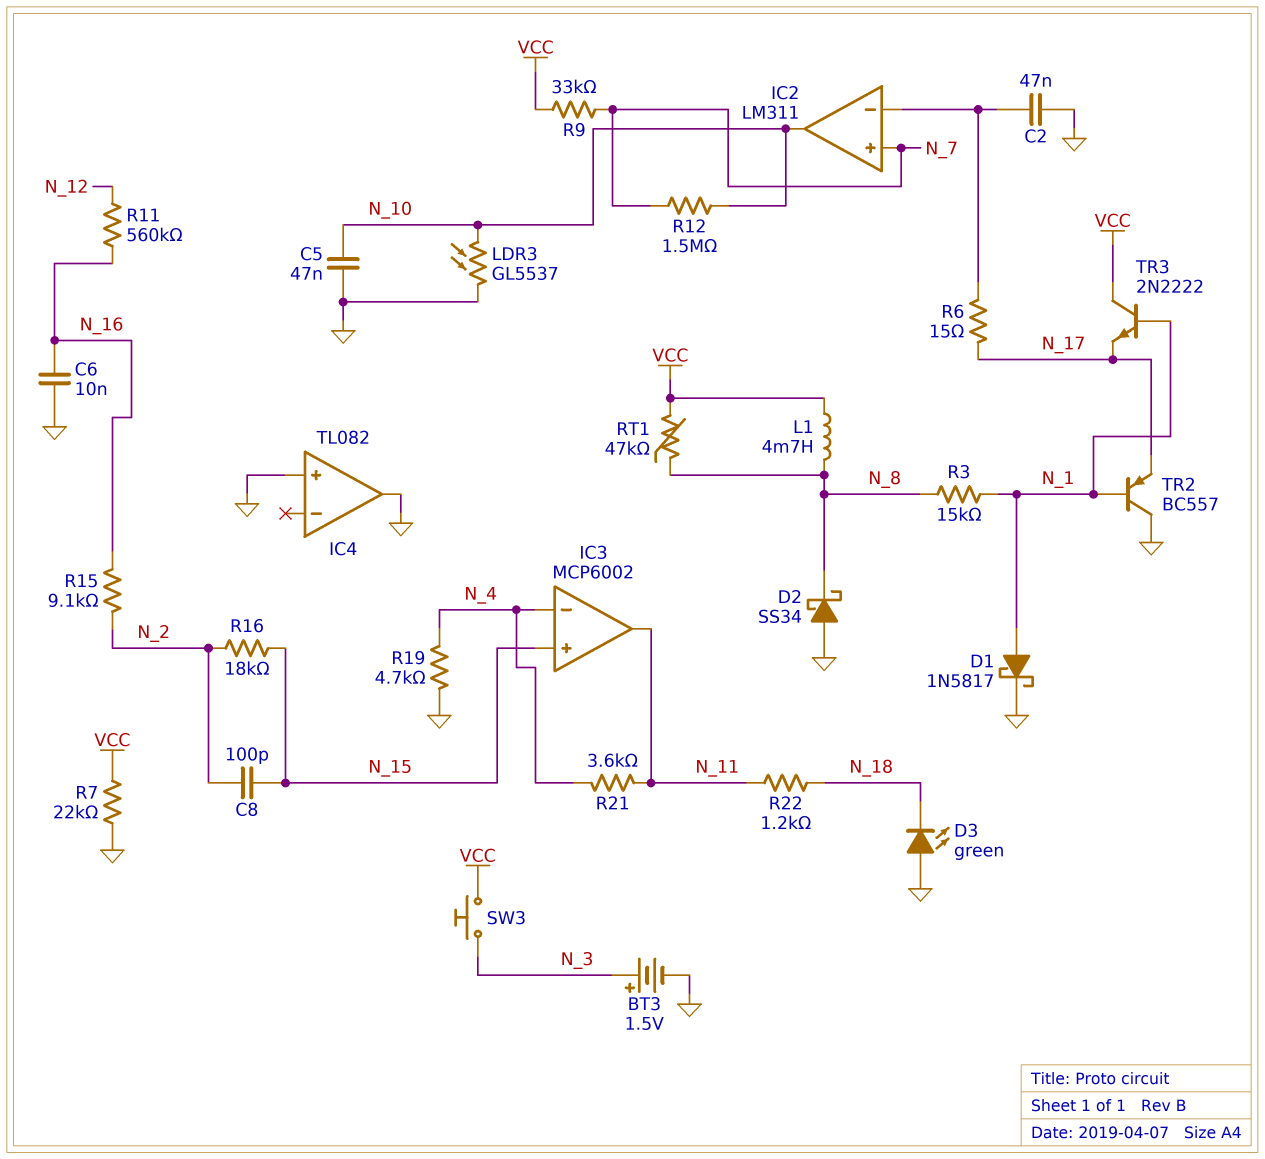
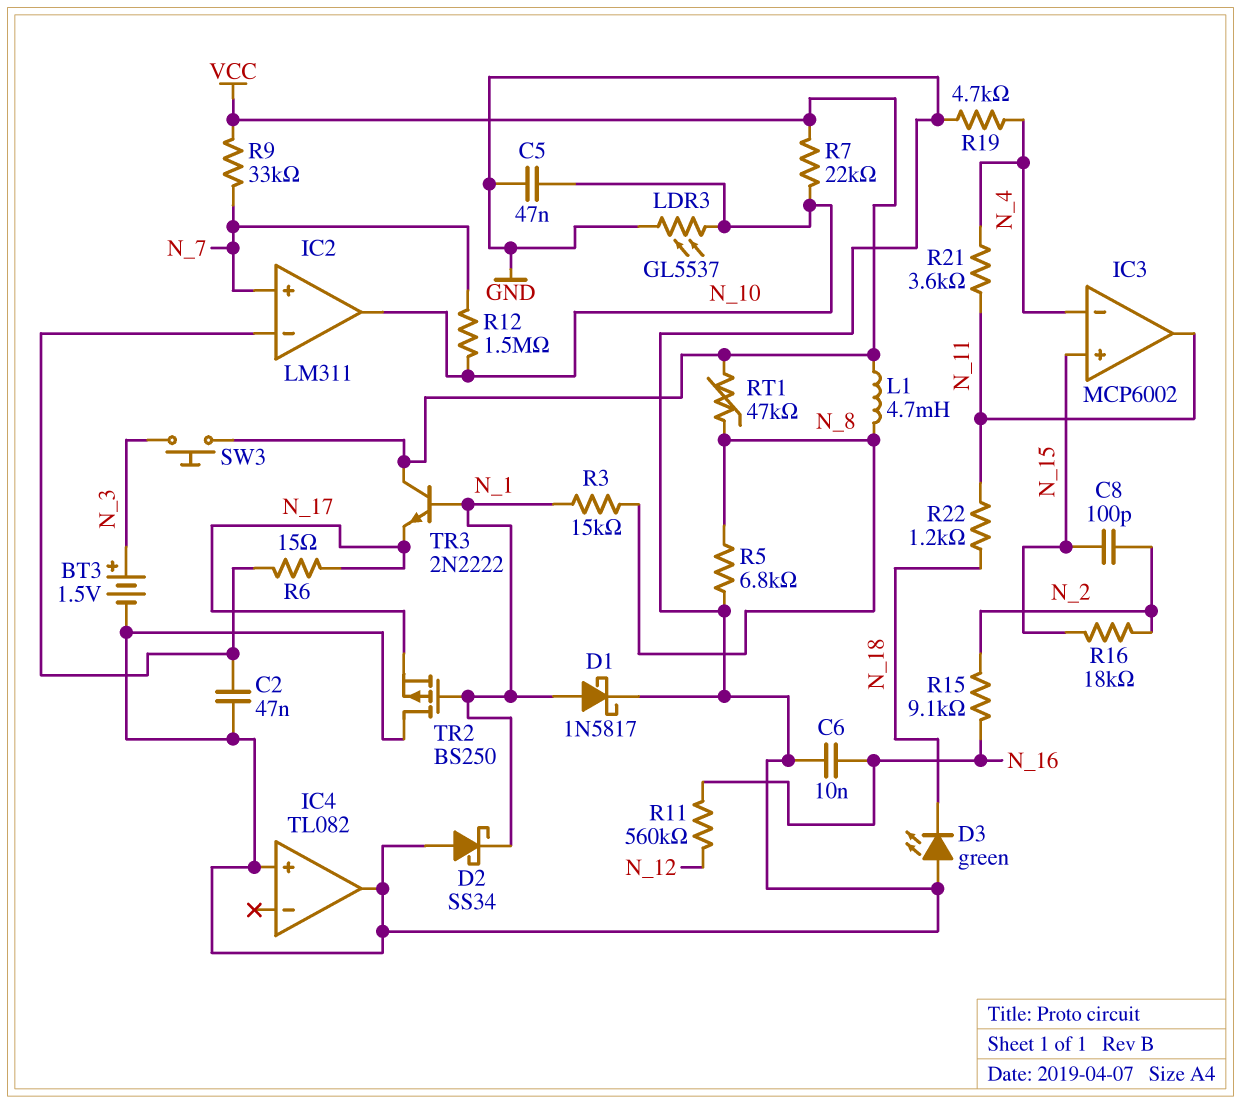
D2: schottky SS34 (A GND, K N_8) -> schottky SS34 (A GND, K N_1)
R5: none -> 6.8k (GND, N_8)
R7: 22k (GND, VCC) -> 22k (N_10, VCC)
TR2: PNP BC557 (B N_1, C GND, E N_17) -> PMOS BS250 (G N_1, D GND, S N_17)

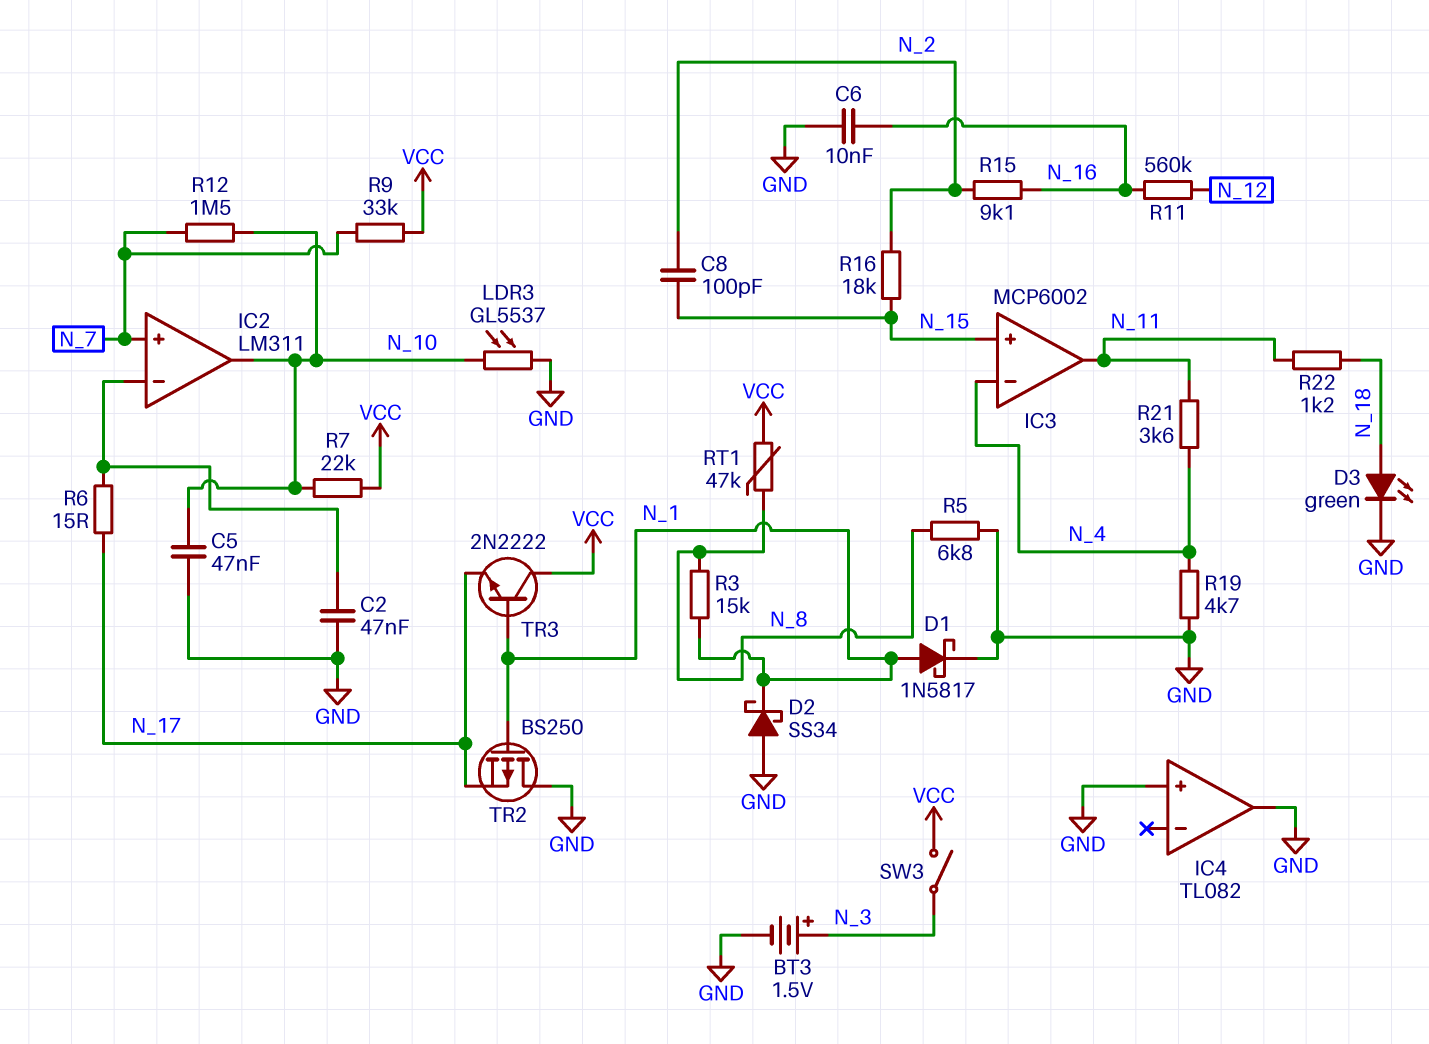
D3: LED green (A GND, K N_18) -> LED green (A N_18, K GND)
L1: 4.7mH (N_8, VCC) -> none
SW3: button (N_3, VCC) -> switch (N_3, VCC)

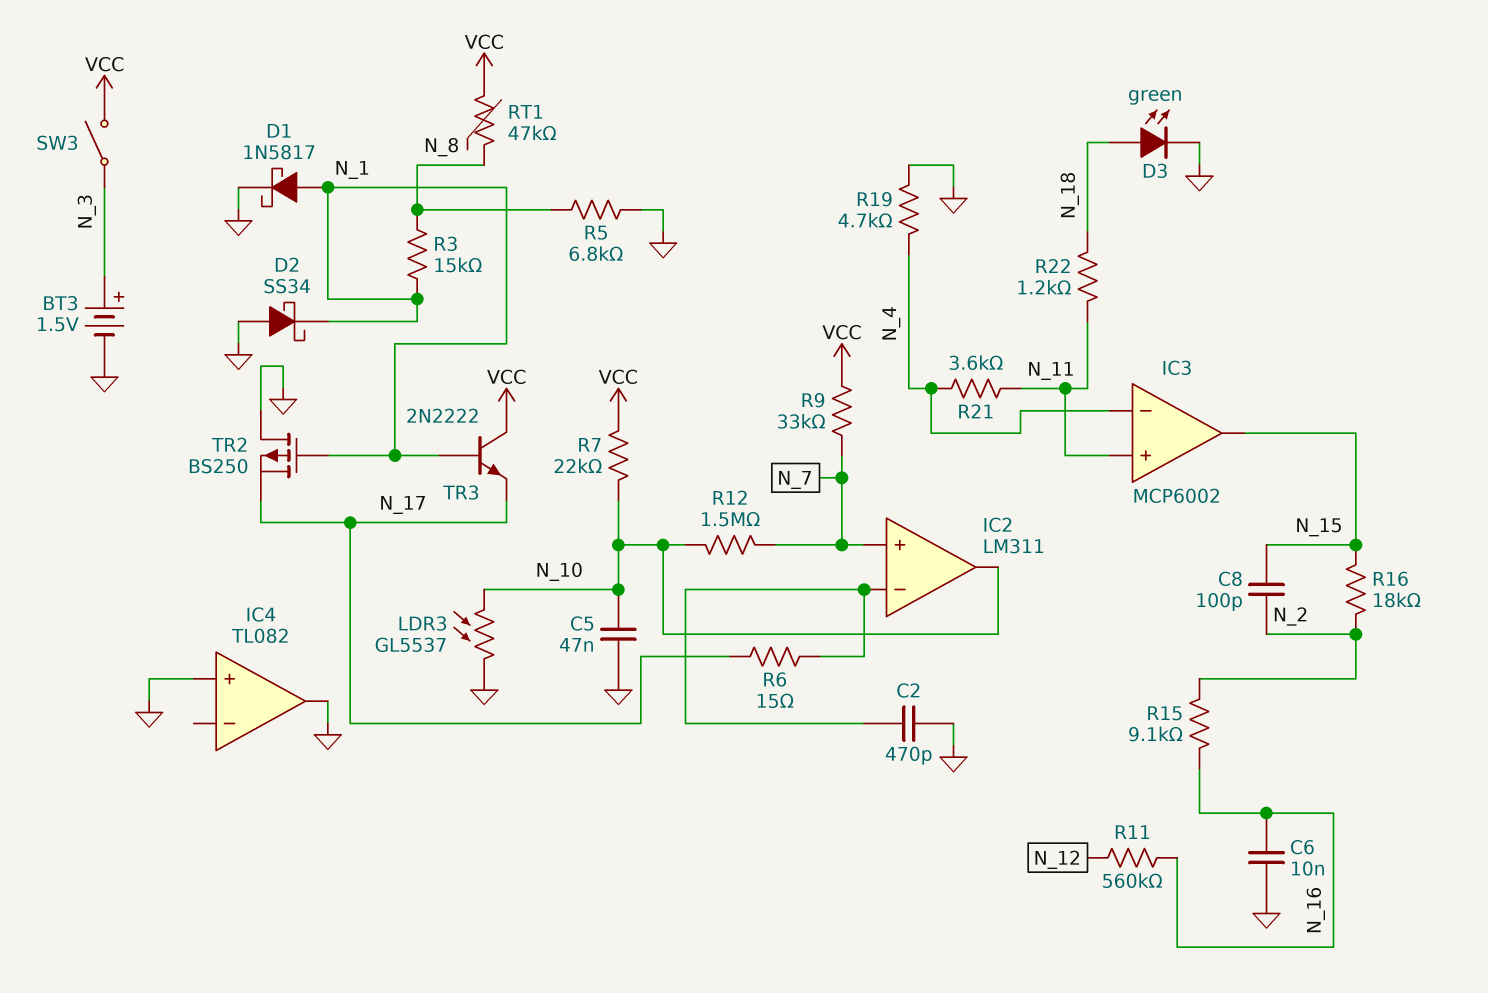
C2: 47nF (GND, IC2/in-) -> 470pF (GND, IC2/in-)
IC3 pin in+: N_15 -> N_11
IC3 pin out: N_11 -> N_15

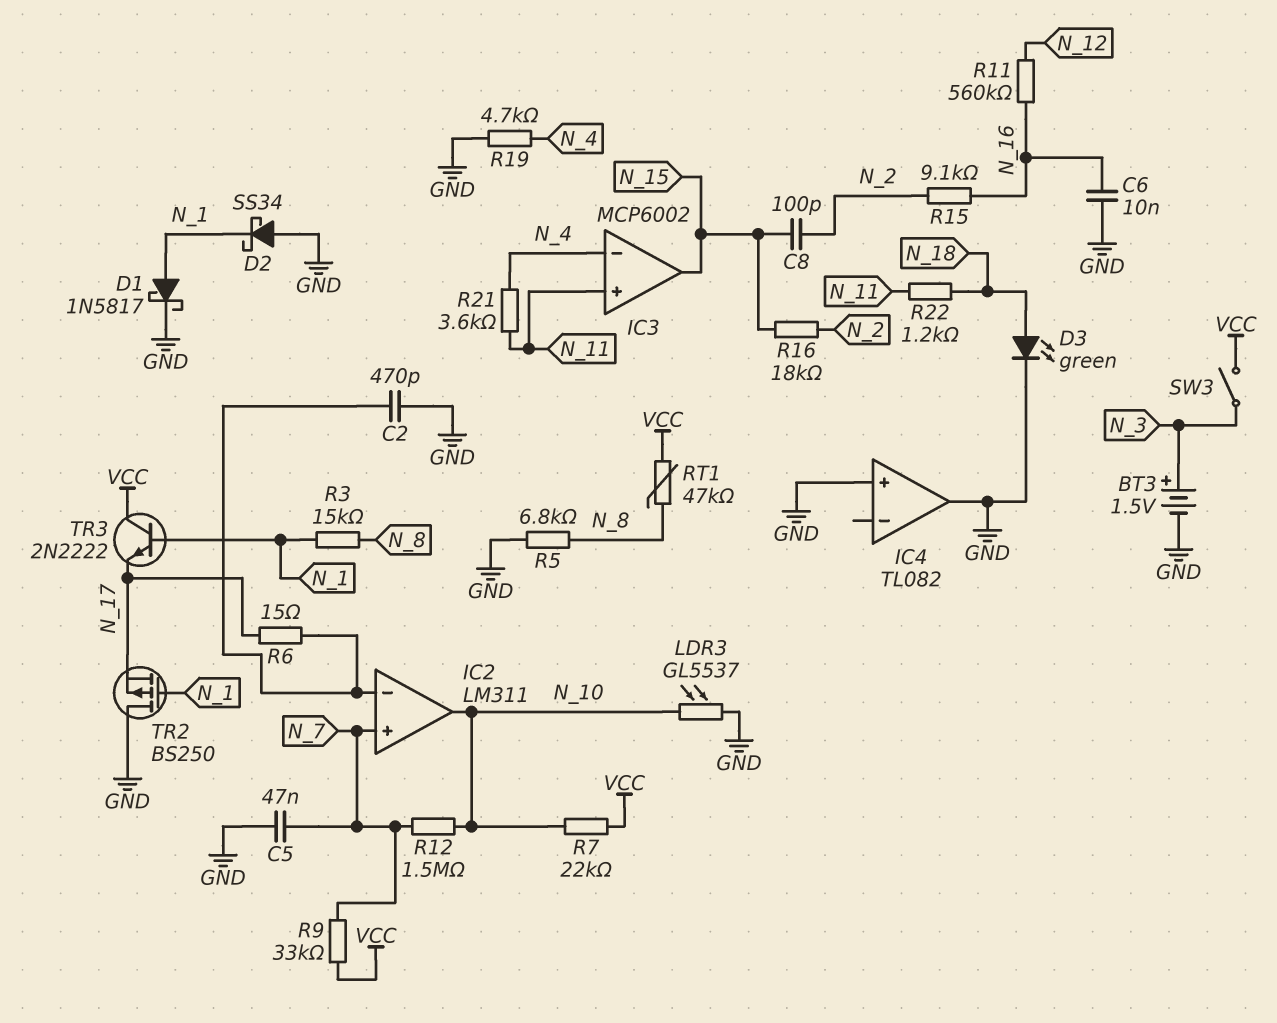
C5: 47nF (GND, N_10) -> 47nF (GND, N_7)

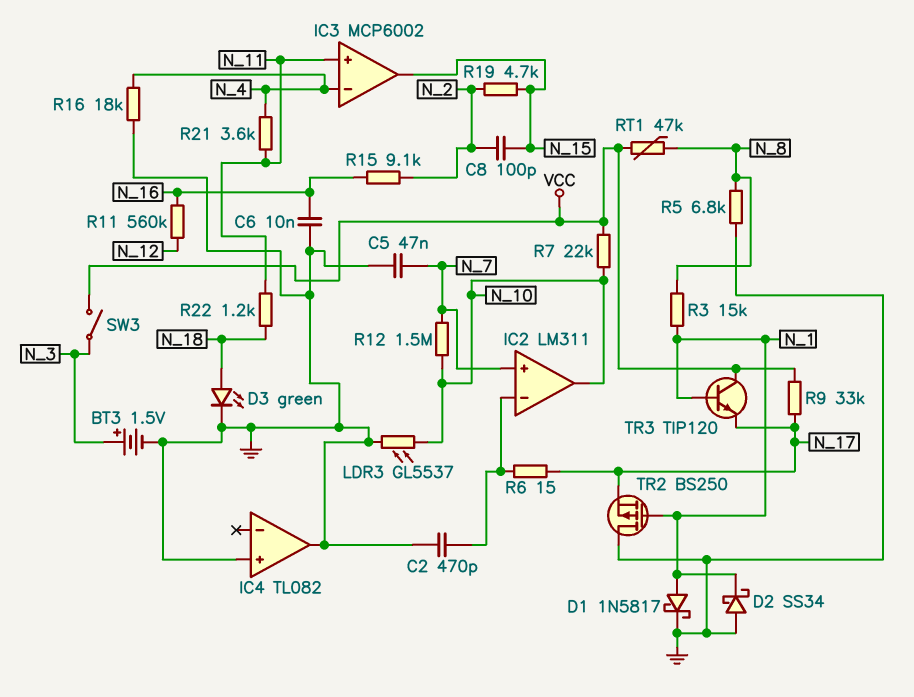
R9: 33k (N_7, VCC) -> 33k (N_17, VCC)
R16: 18k (N_2, N_15) -> 18k (GND, N_4)
R19: 4.7k (GND, N_4) -> 4.7k (N_2, N_15)
TR3: NPN 2N2222 (B N_1, C VCC, E N_17) -> NPN TIP120 (B N_1, C VCC, E N_17)

